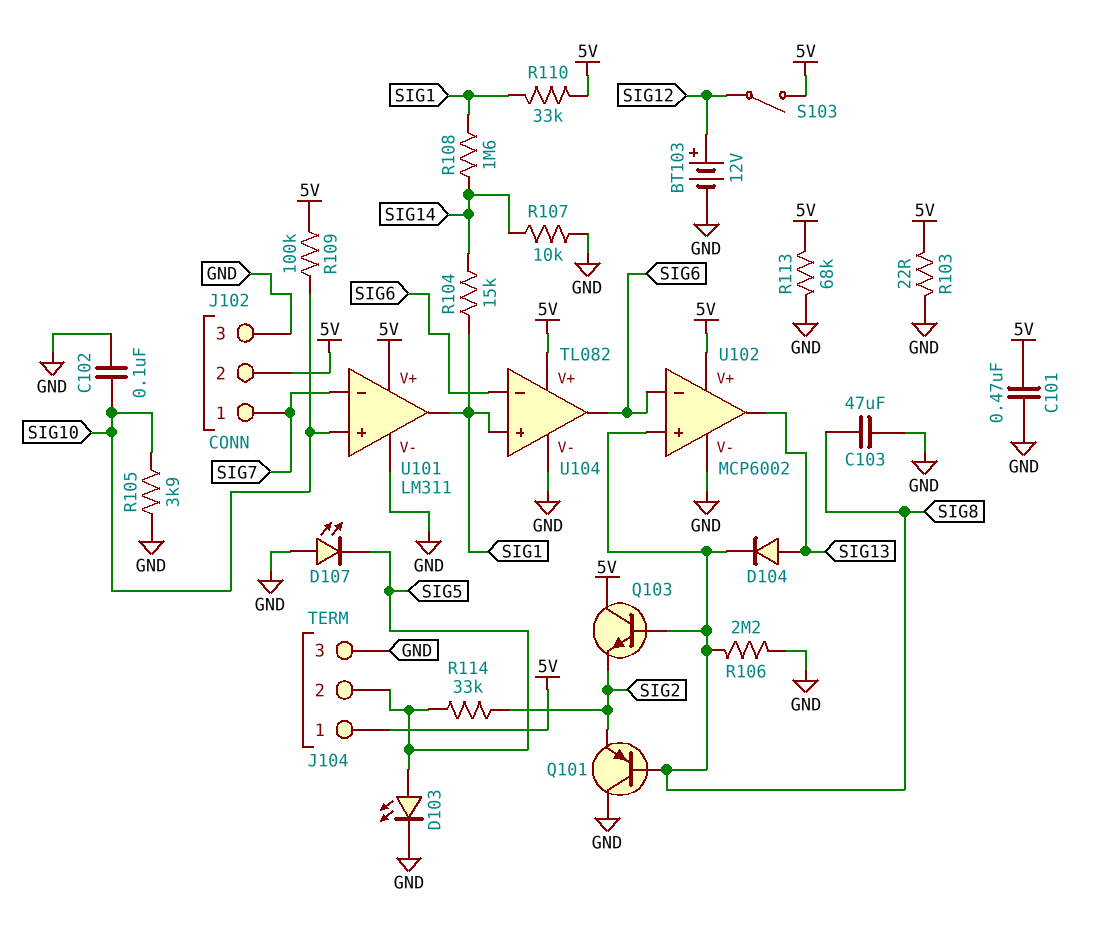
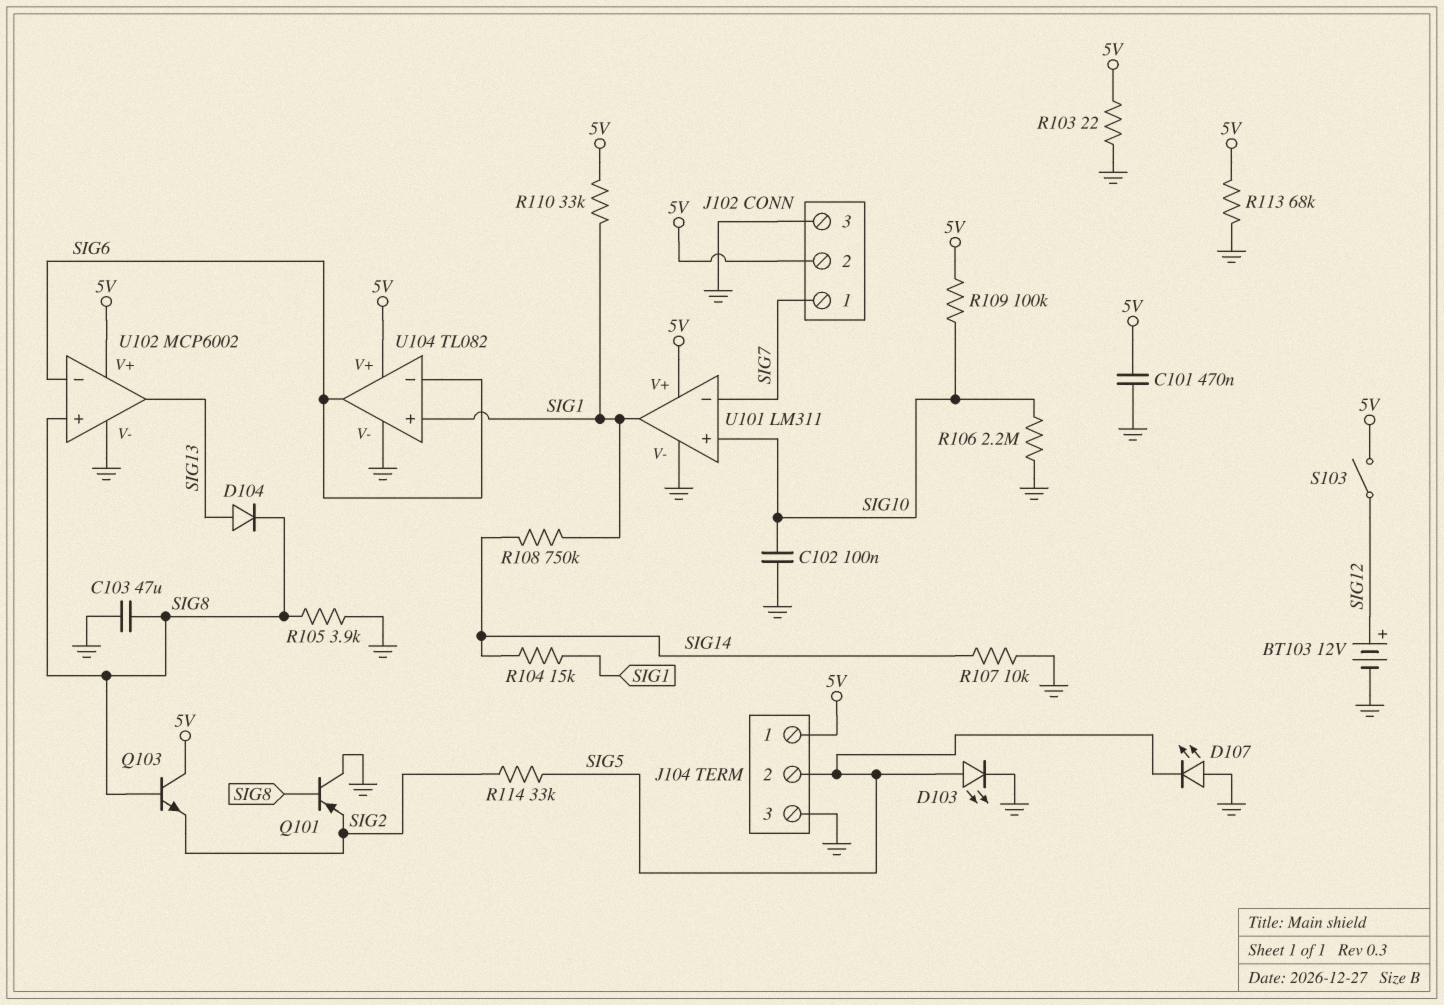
R105: 3.9k (GND, SIG10) -> 3.9k (GND, SIG8)
R106: 2.2M (GND, SIG8) -> 2.2M (GND, SIG10)
R108: 1.6M (SIG1, SIG14) -> 750k (SIG1, SIG14)

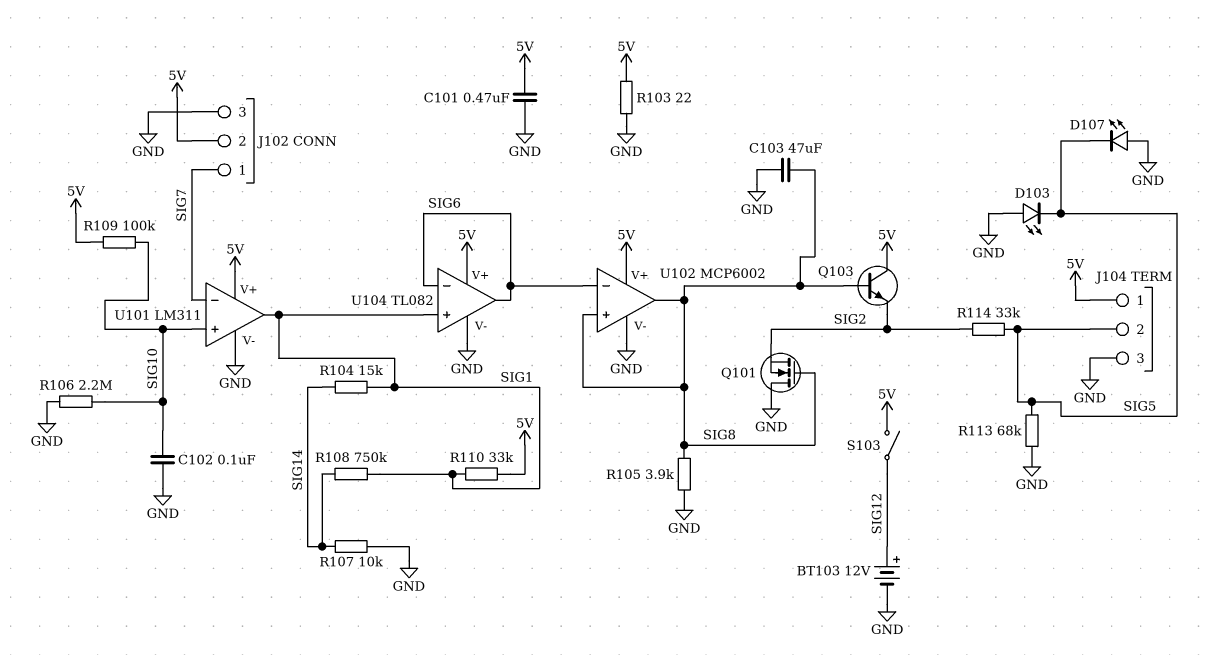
D103: LED (A SIG5, K GND) -> LED (A GND, K SIG5)
D104: diode (A SIG13, K SIG8) -> none
Q101: PNP (B SIG8, C GND, E SIG2) -> NMOS (G SIG8, D GND, S SIG2)
R113: 68k (5V, GND) -> 68k (GND, SIG5)
U102 pin out: SIG13 -> SIG8

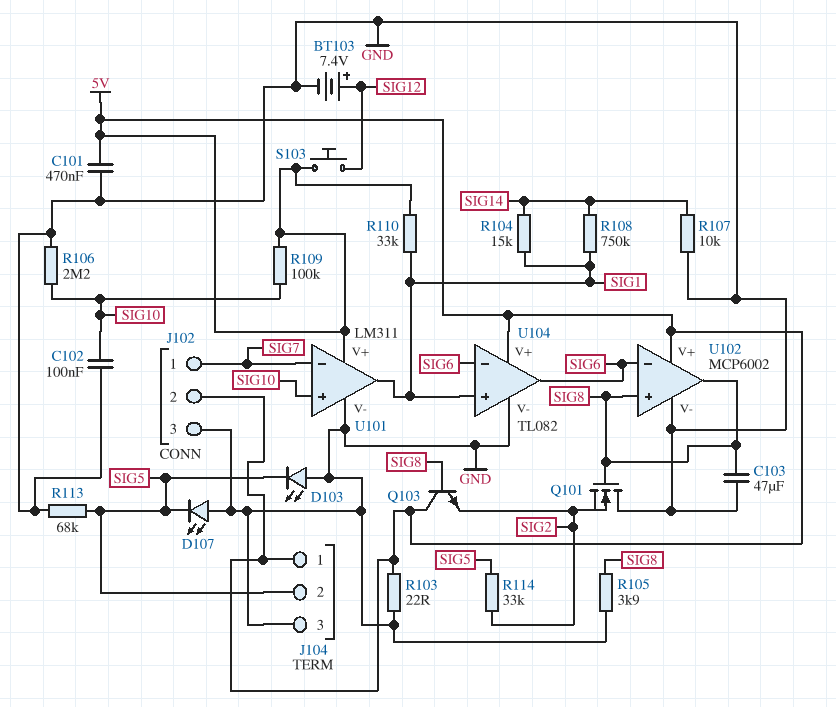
BT103: 12V (plus SIG12, minus GND) -> 7.4V (plus SIG12, minus GND)
S103: switch (5V, SIG12) -> button (5V, SIG12)

